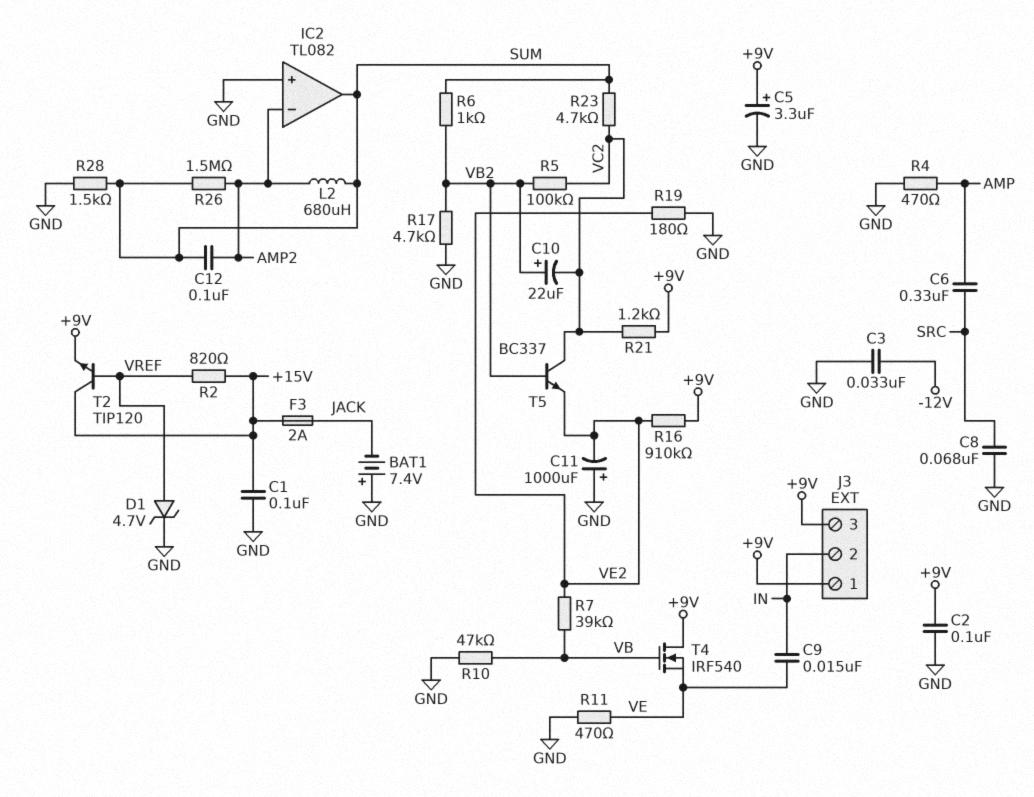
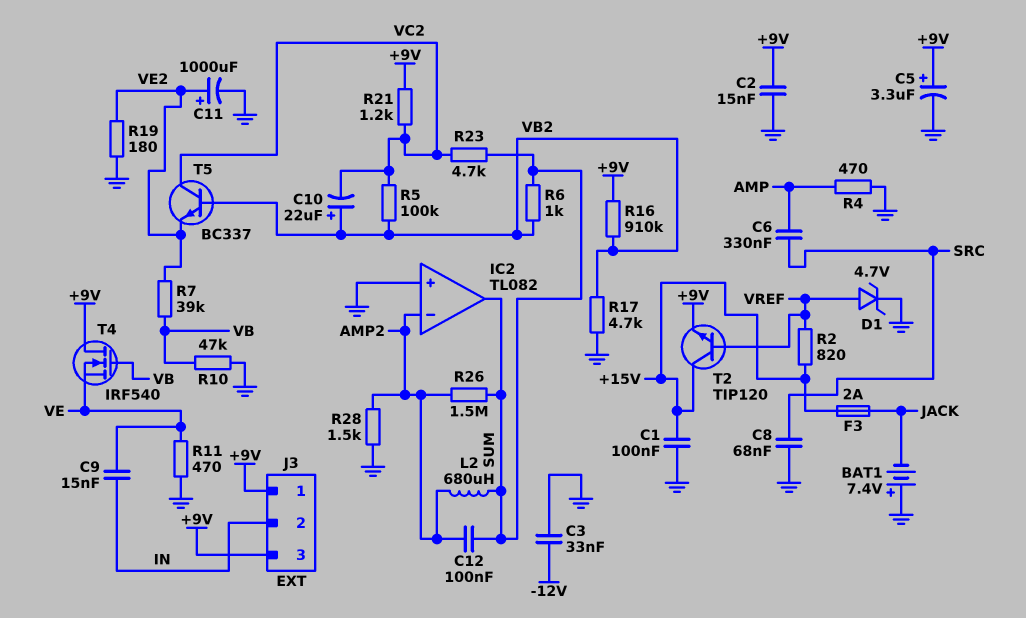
C2: 100nF (+9V, GND) -> 15nF (+9V, GND)
C11: 1000uF (plus GND, minus VE2) -> 1000uF (plus VE2, minus GND)
R16: 910k (+9V, VE2) -> 910k (+9V, VB2)
R28: 1.5k (GND, SUM) -> 1.5k (AMP2, GND)

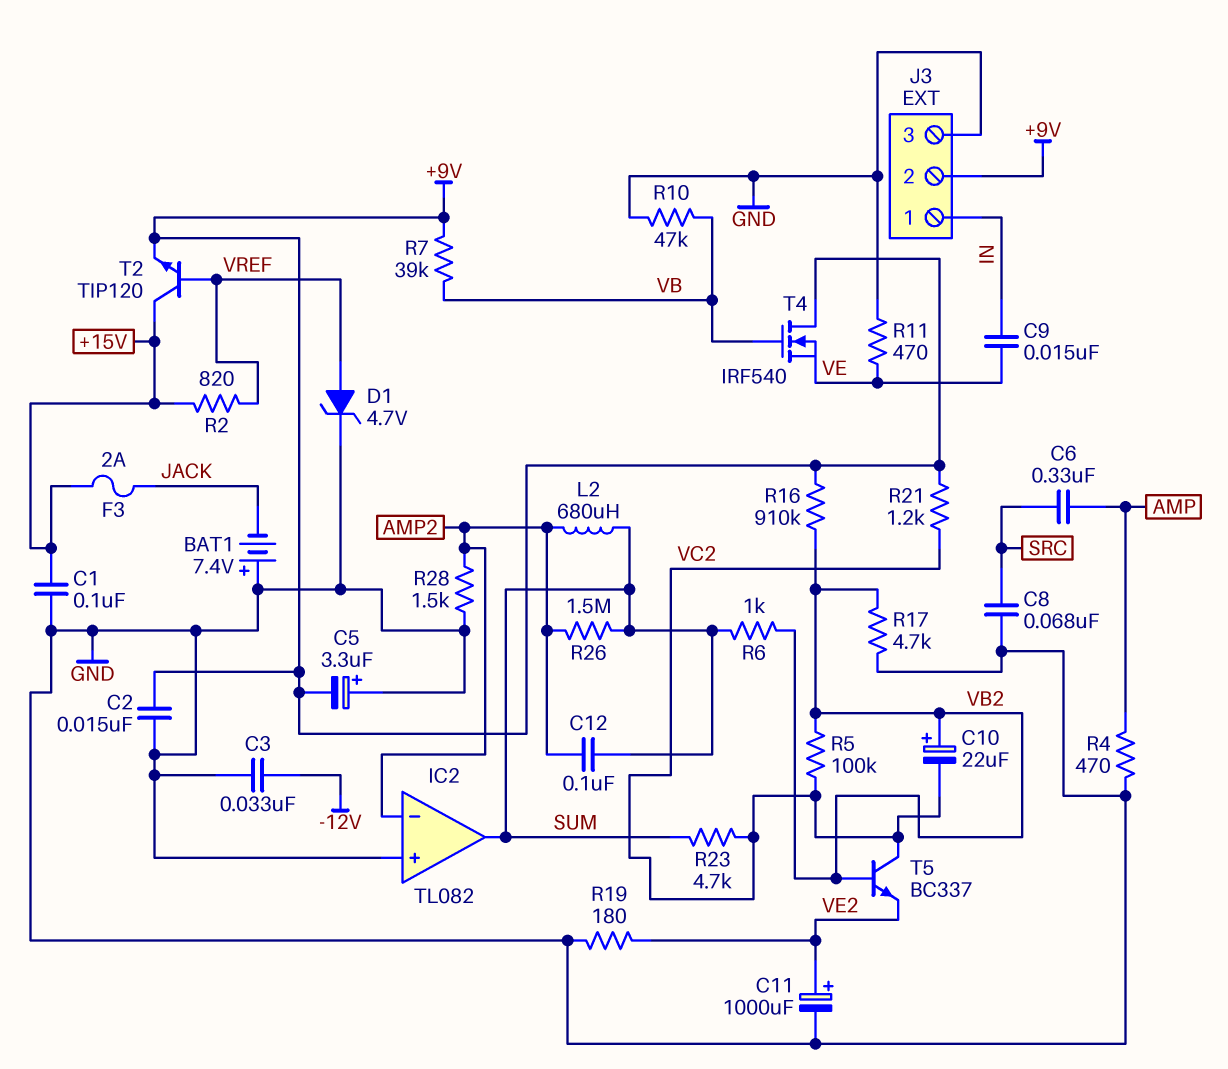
C5: 3.3uF (plus +9V, minus GND) -> 3.3uF (plus GND, minus +9V)
J3 pin 1: +9V -> IN
J3 pin 2: IN -> +9V
J3 pin 3: +9V -> GND
R7: 39k (VB, VE2) -> 39k (+9V, VB)

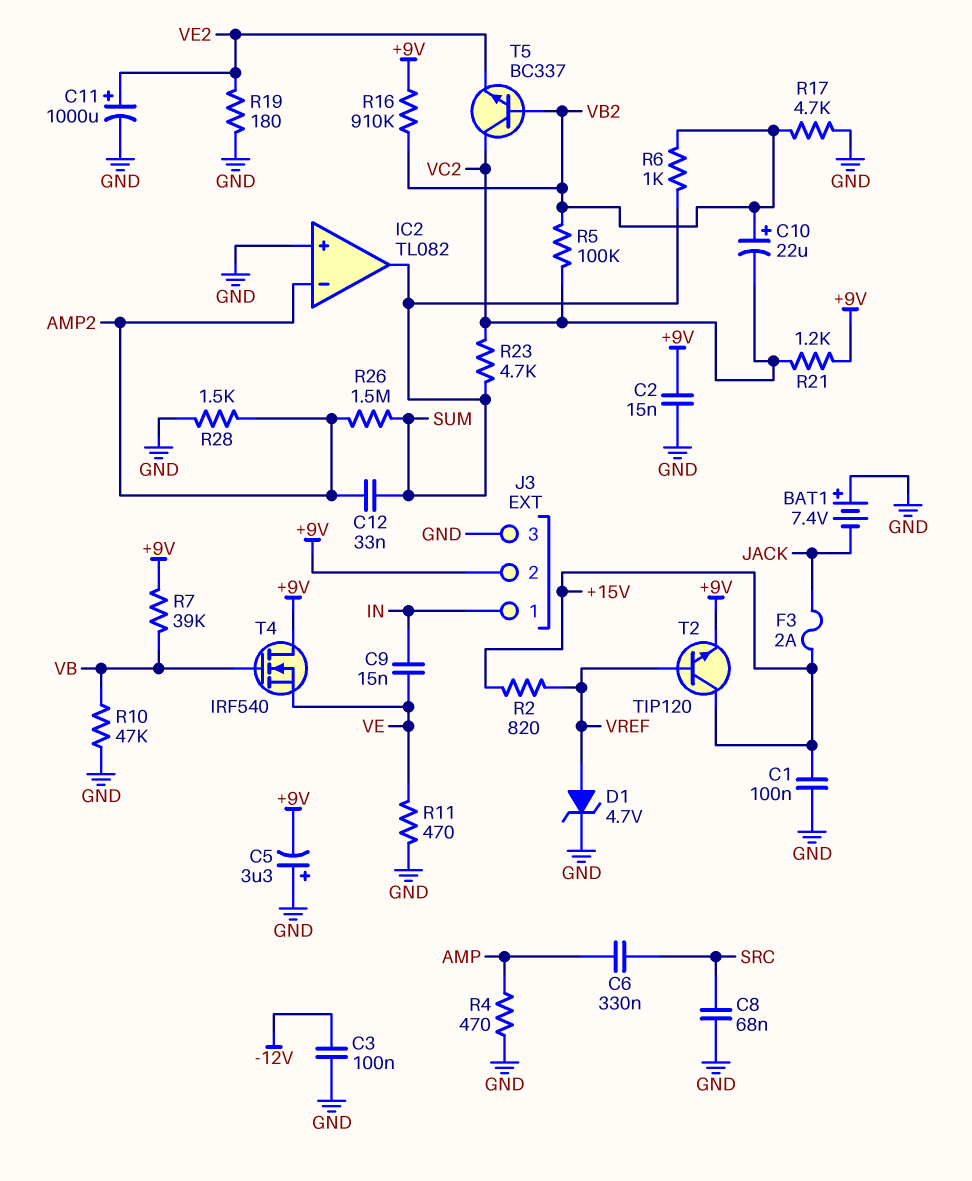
C3: 33nF (-12V, GND) -> 100nF (-12V, GND)
C12: 100nF (AMP2, SUM) -> 33nF (AMP2, SUM)
L2: 680uH (AMP2, SUM) -> none

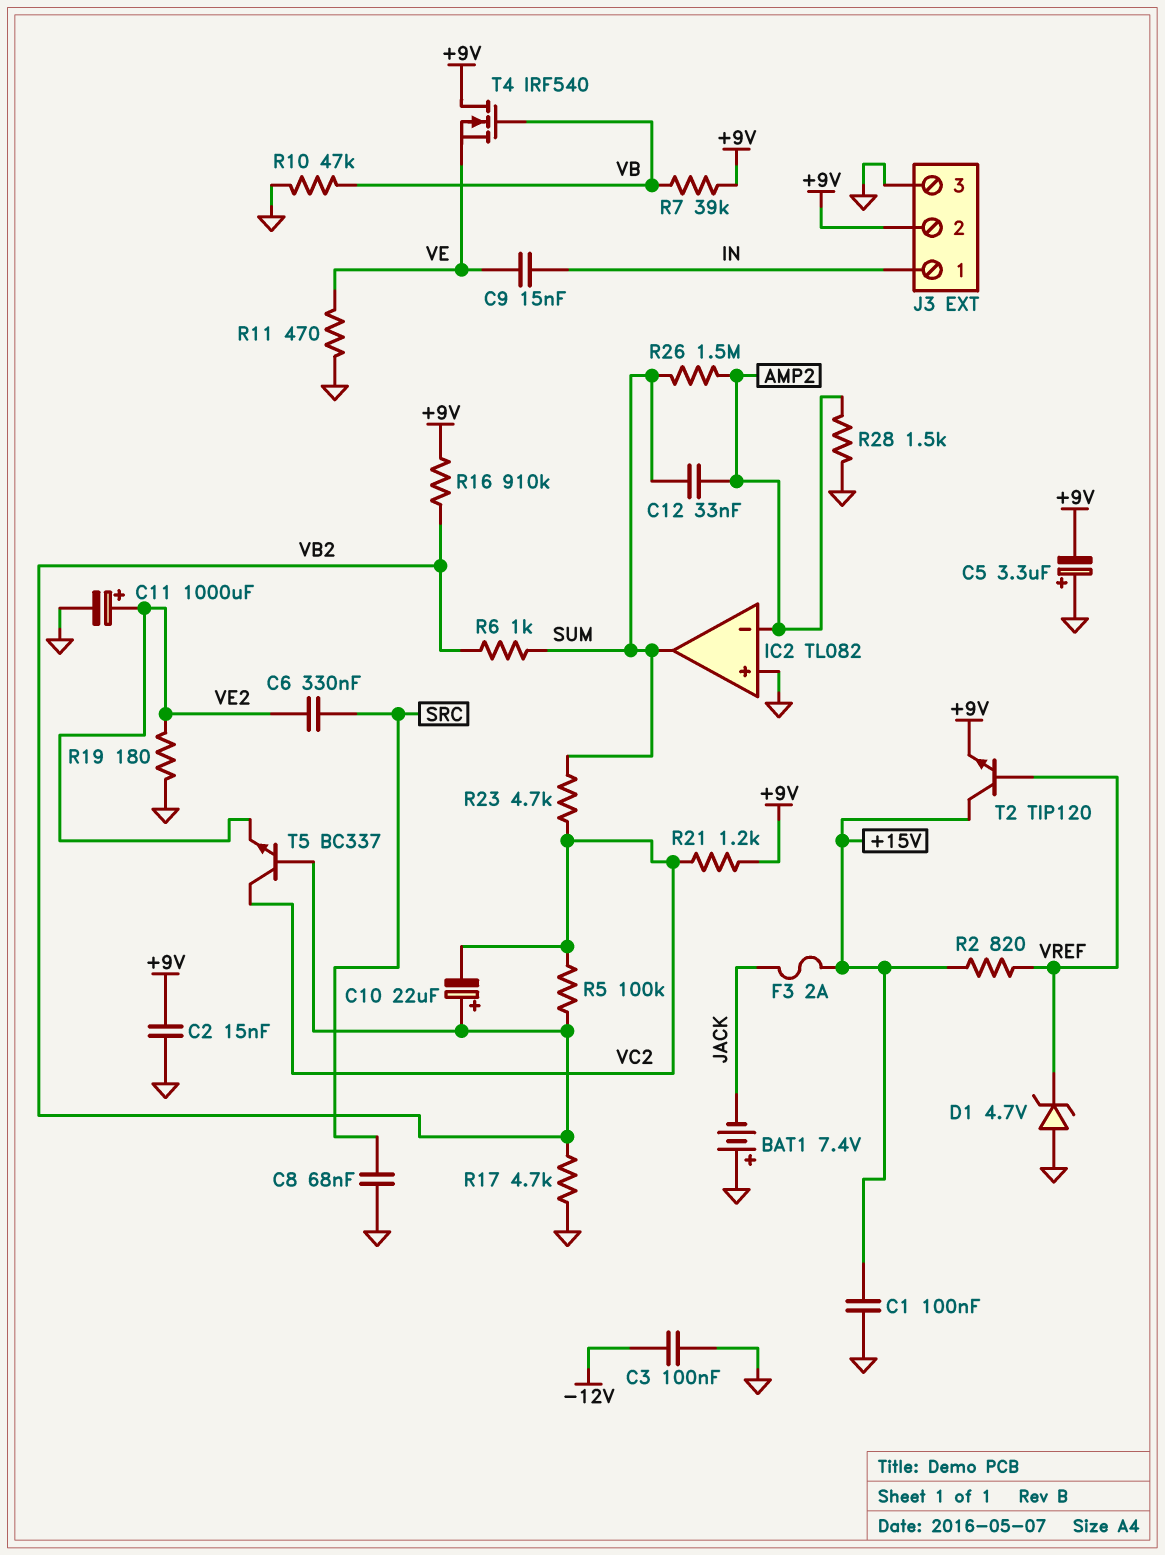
C6: 330nF (AMP, SRC) -> 330nF (SRC, VE2)
D1: zener 4.7V (A VREF, K GND) -> zener 4.7V (A GND, K VREF)
R4: 470 (AMP, GND) -> none

